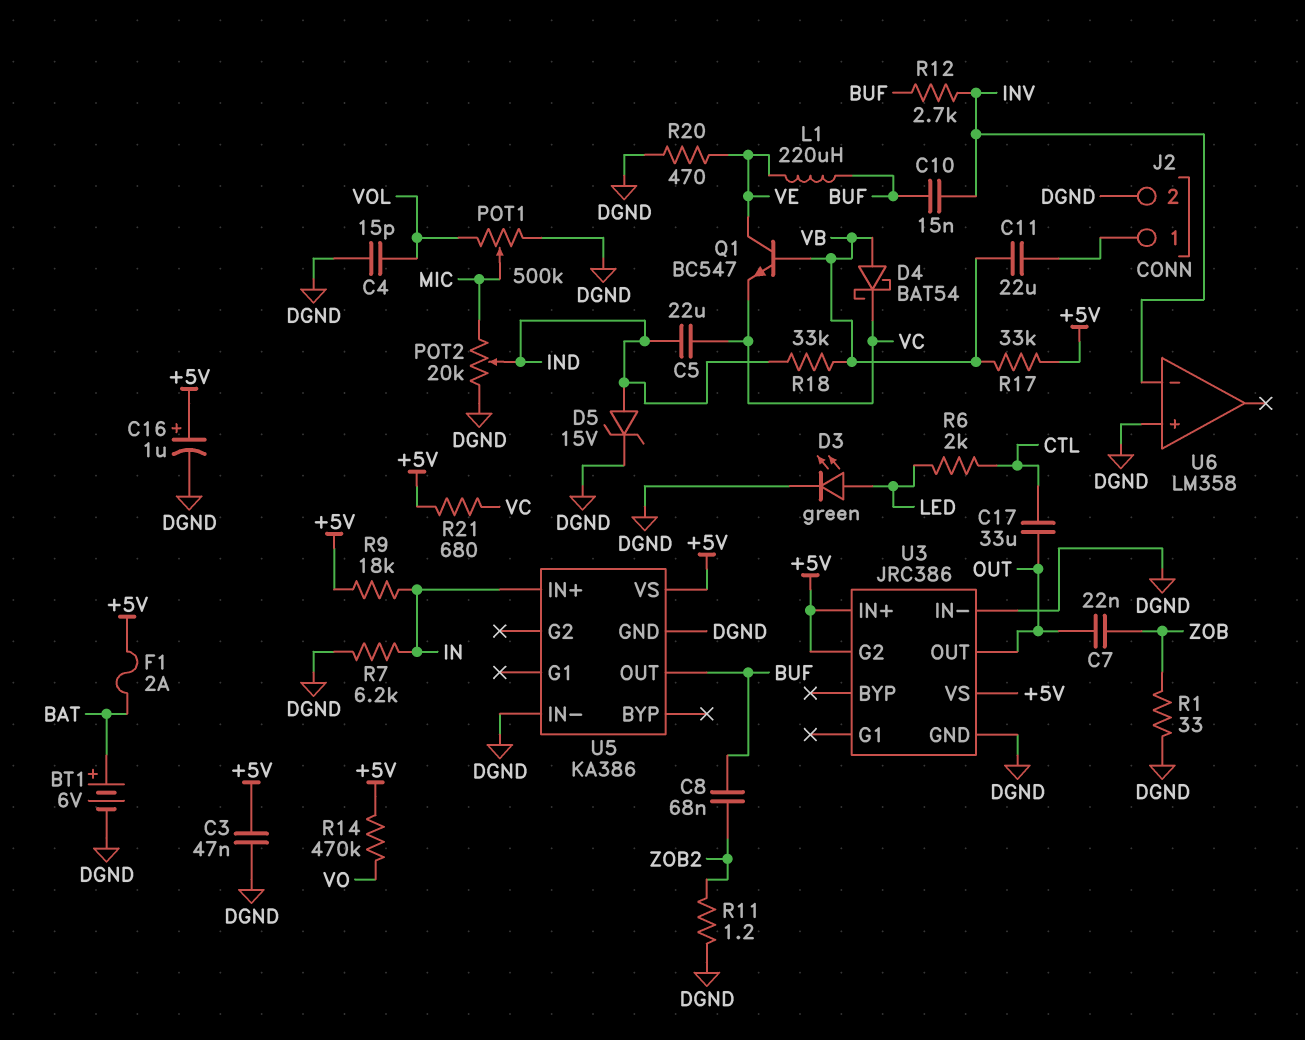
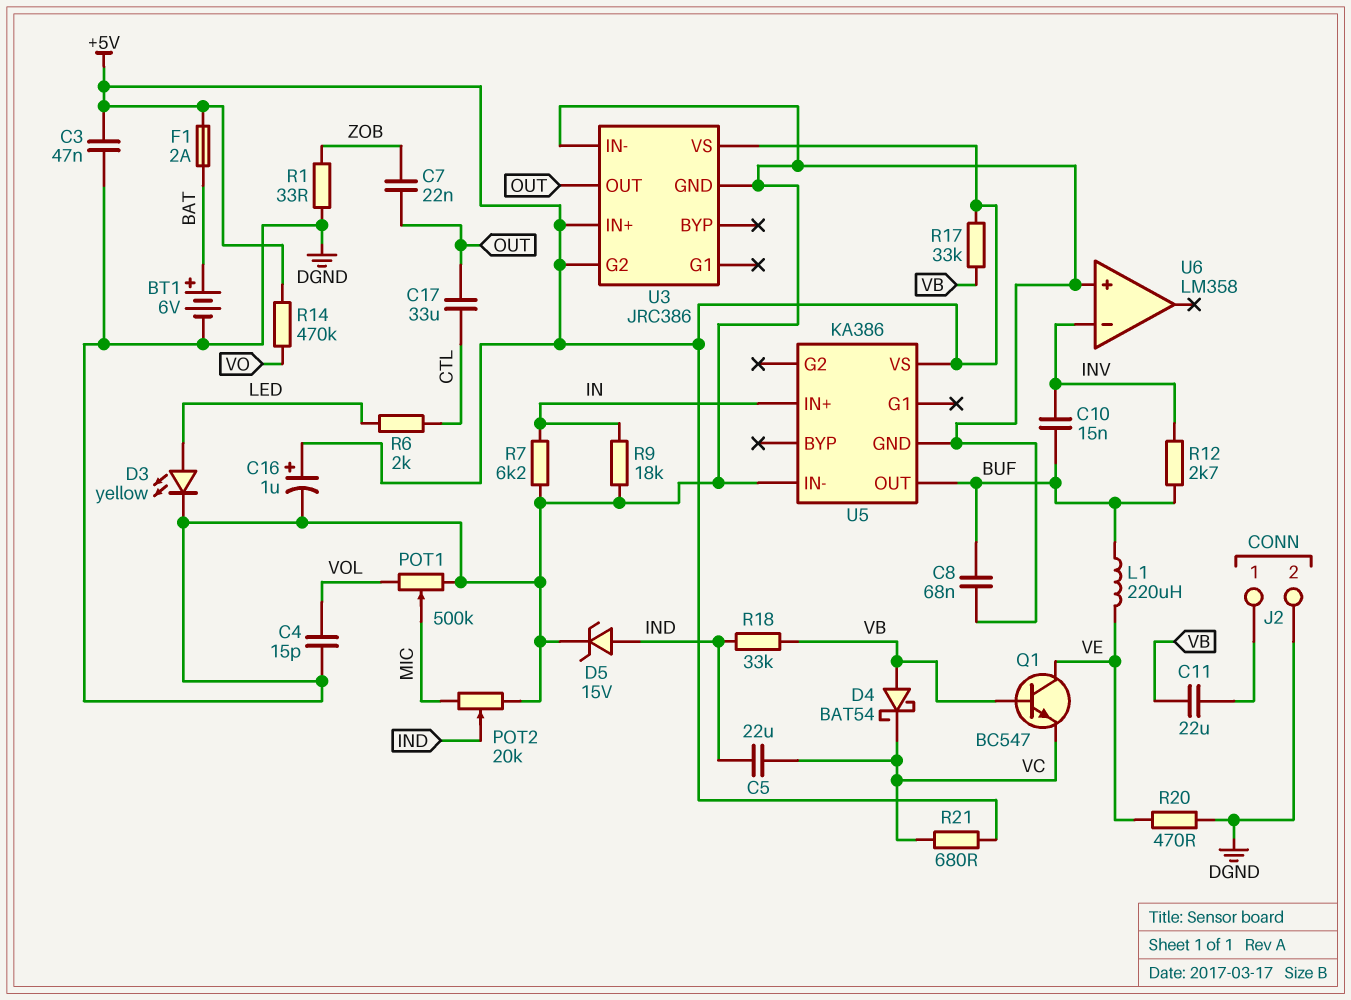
C8: 68nF (BUF, ZOB2) -> 68nF (BUF, DGND)
D3: LED green (A LED, K DGND) -> LED yellow (A LED, K DGND)
R9: 18k (+5V, IN) -> 18k (DGND, IN)
R11: 1.2 (DGND, ZOB2) -> none

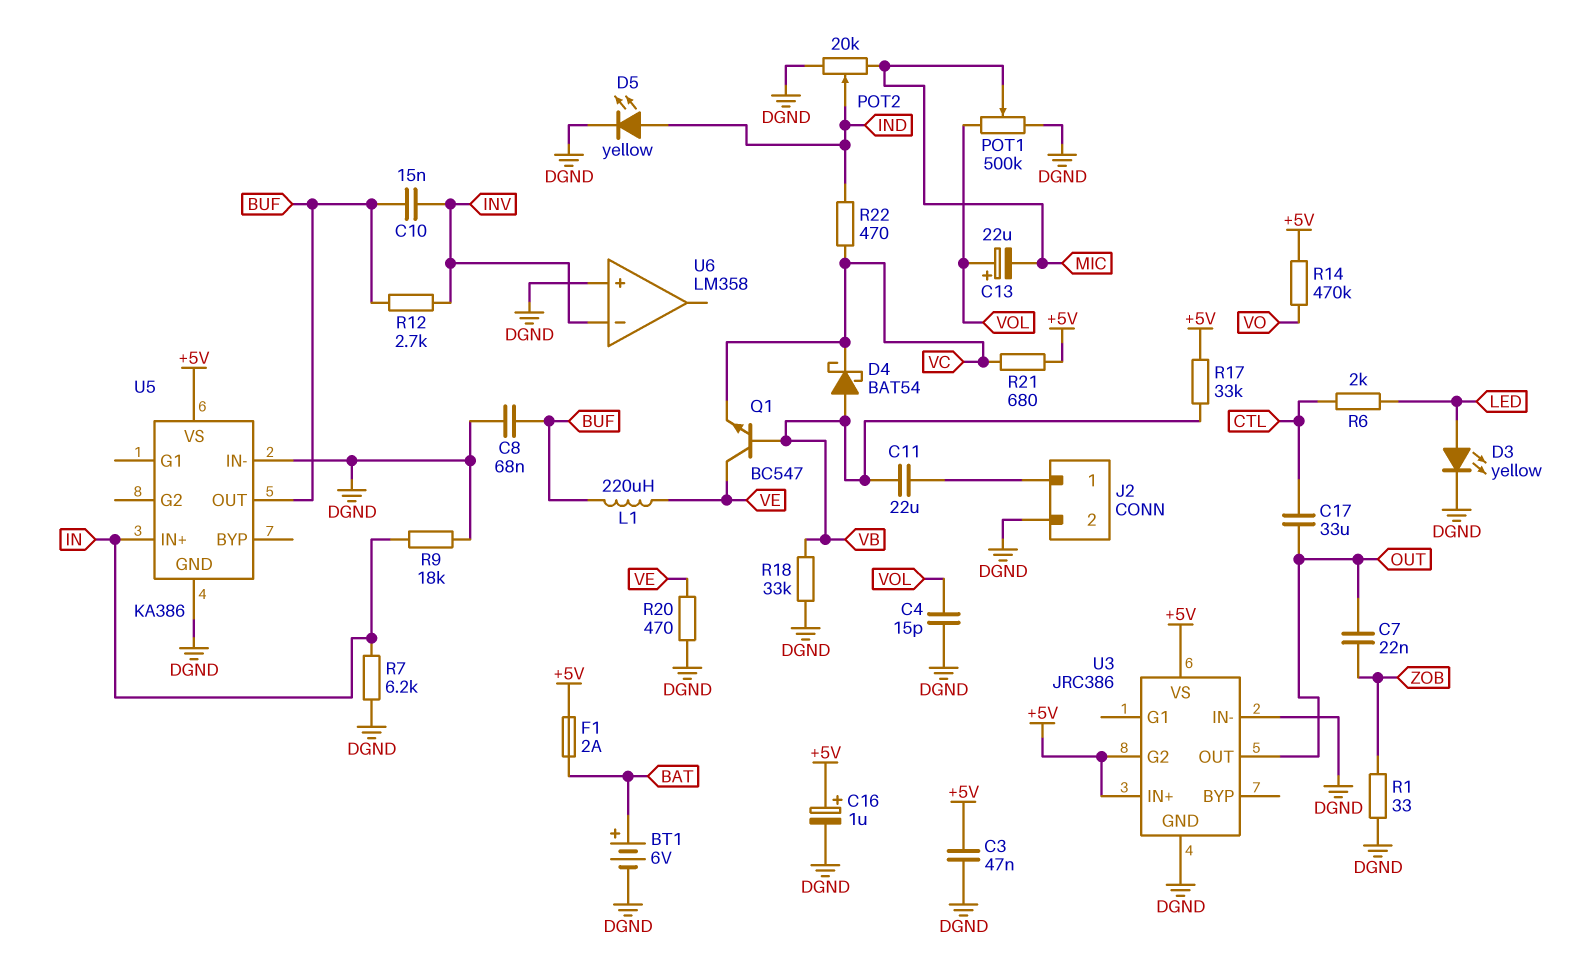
C5: 22uF (IND, VC) -> none
C13: none -> 22uF (plus VOL, minus MIC)
D5: zener 15V (A IND, K DGND) -> LED yellow (A IND, K DGND)
R18: 33k (IND, VB) -> 33k (DGND, VB)
R22: none -> 470 (IND, VC)

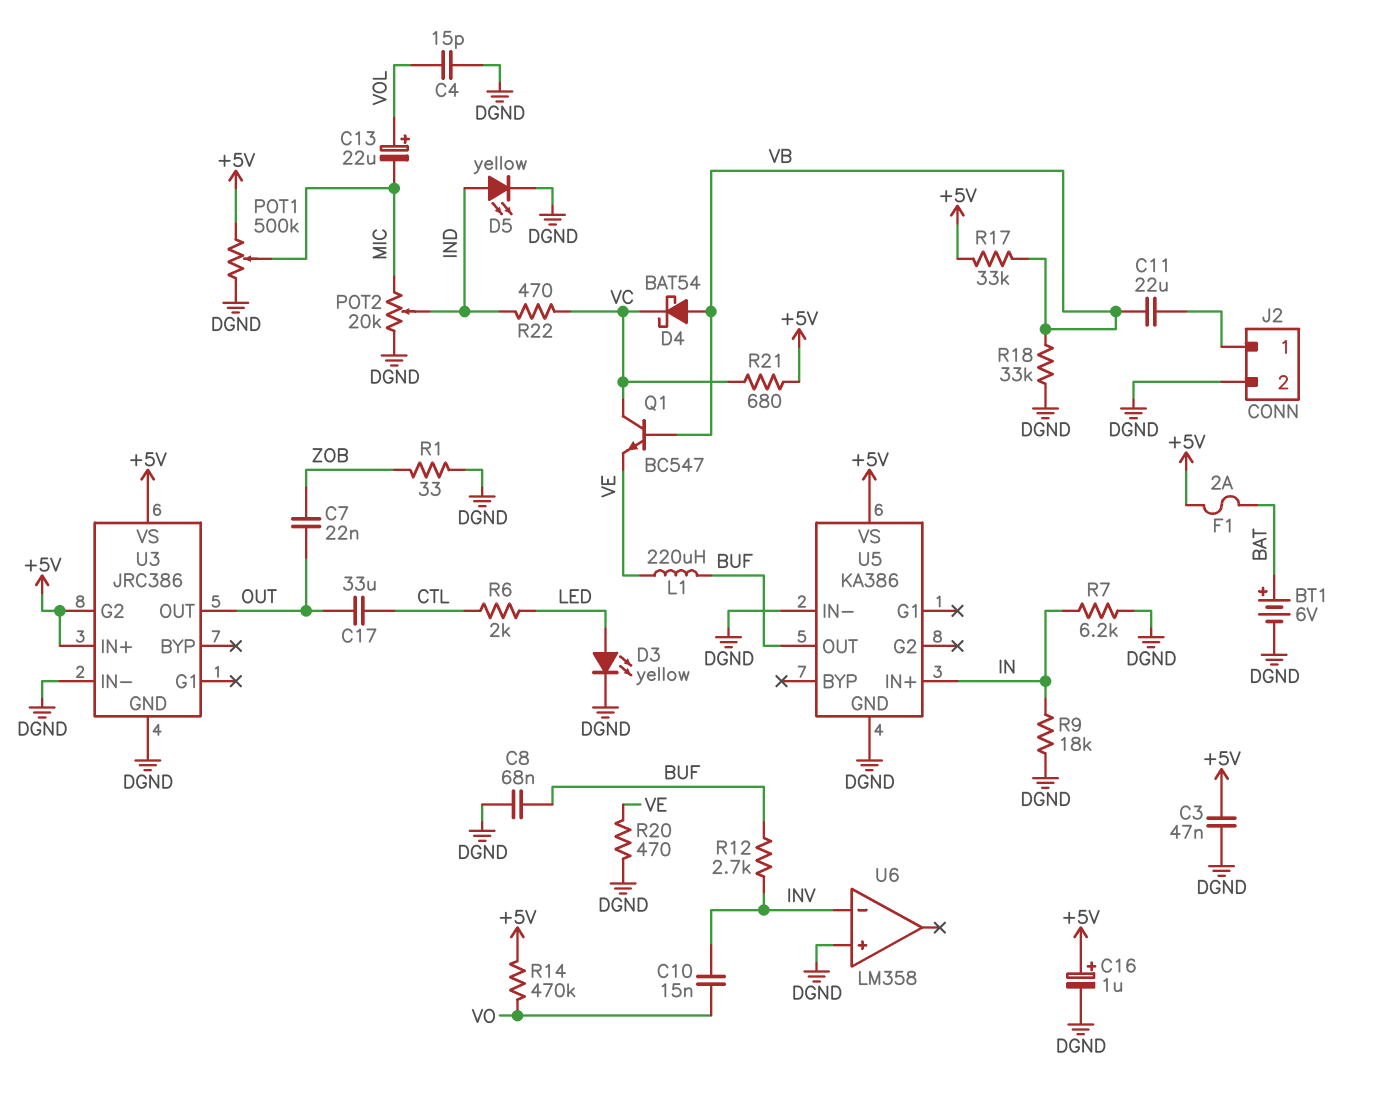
C10: 15nF (BUF, INV) -> 15nF (INV, VO)
POT1: 500k (DGND, VOL, wiper MIC) -> 500k (+5V, DGND, wiper MIC)
Q1: NPN BC547 (B VB, C VE, E VC) -> NPN BC547 (B VB, C VC, E VE)

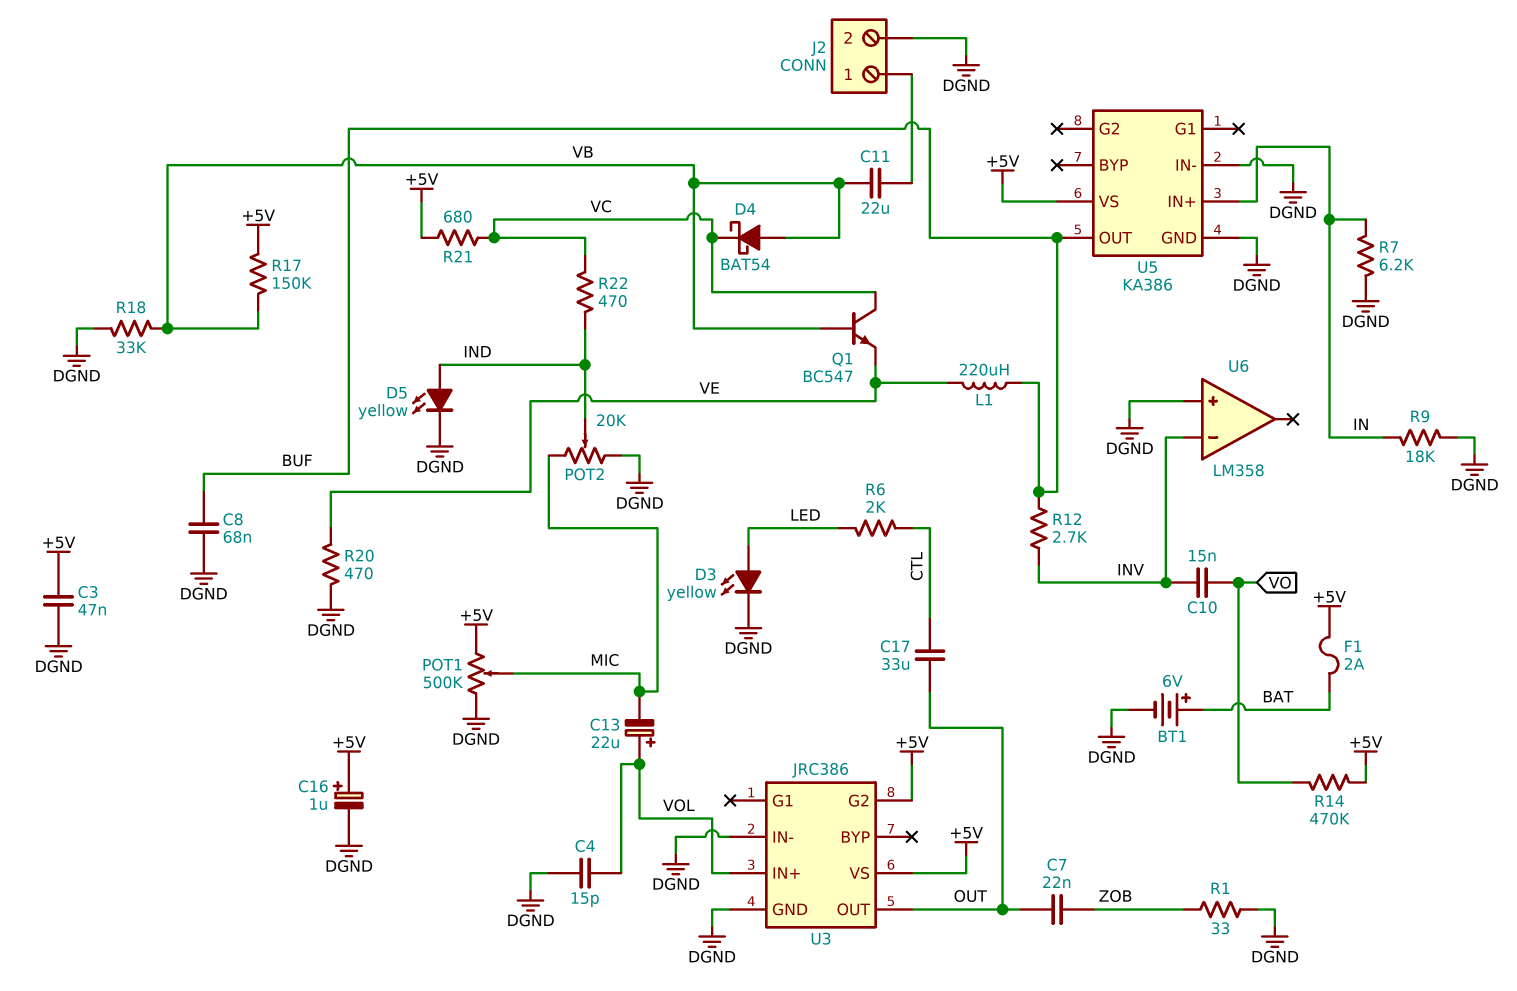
R17: 33k (+5V, VB) -> 150k (+5V, VB)
U3 pin IN+: +5V -> VOL

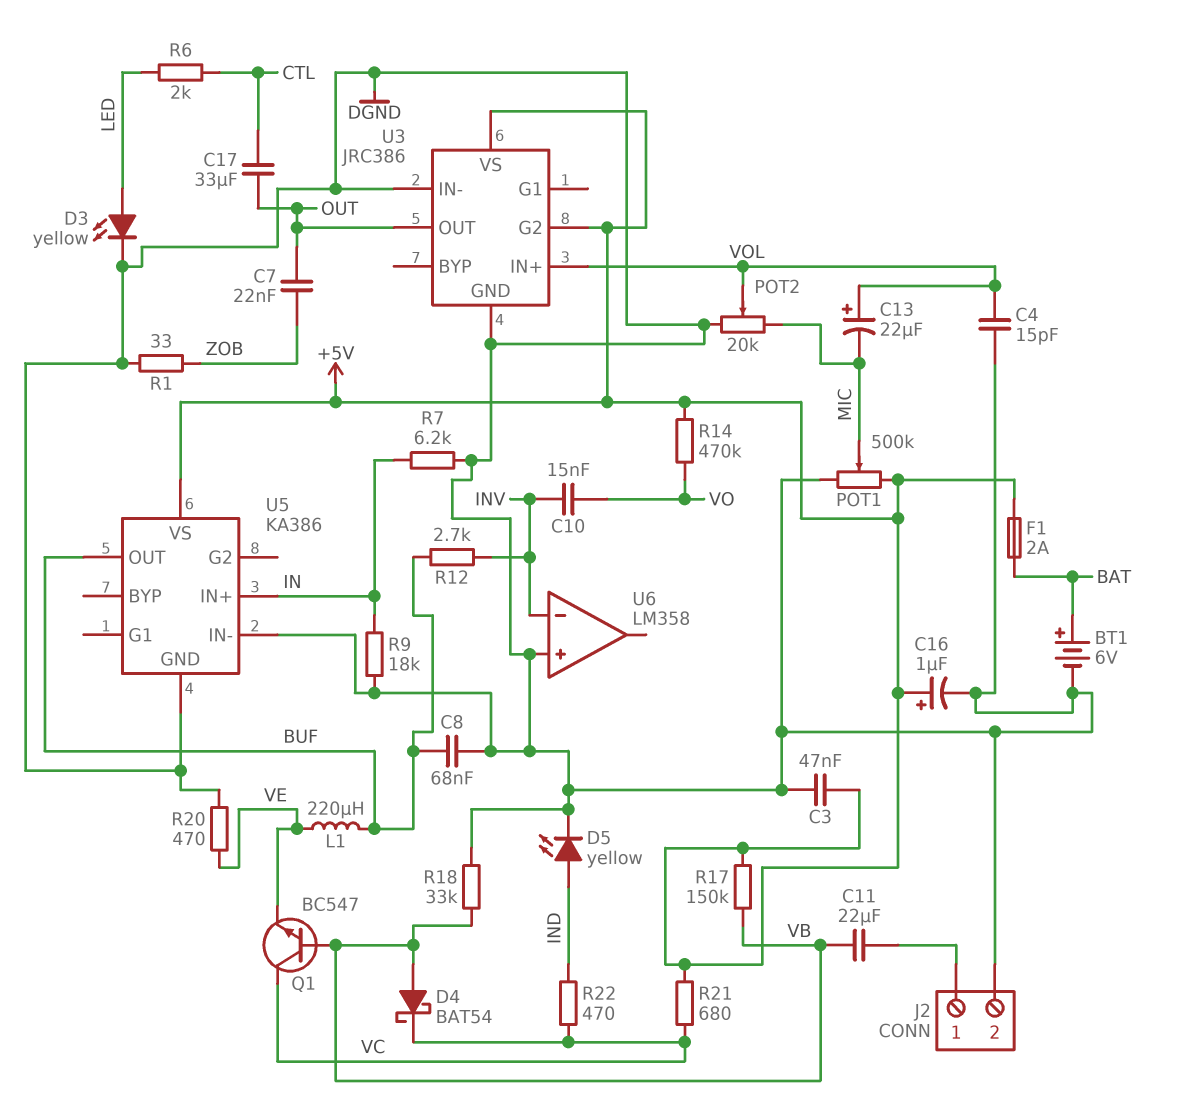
POT2: 20k (DGND, MIC, wiper IND) -> 20k (DGND, MIC, wiper VOL)

